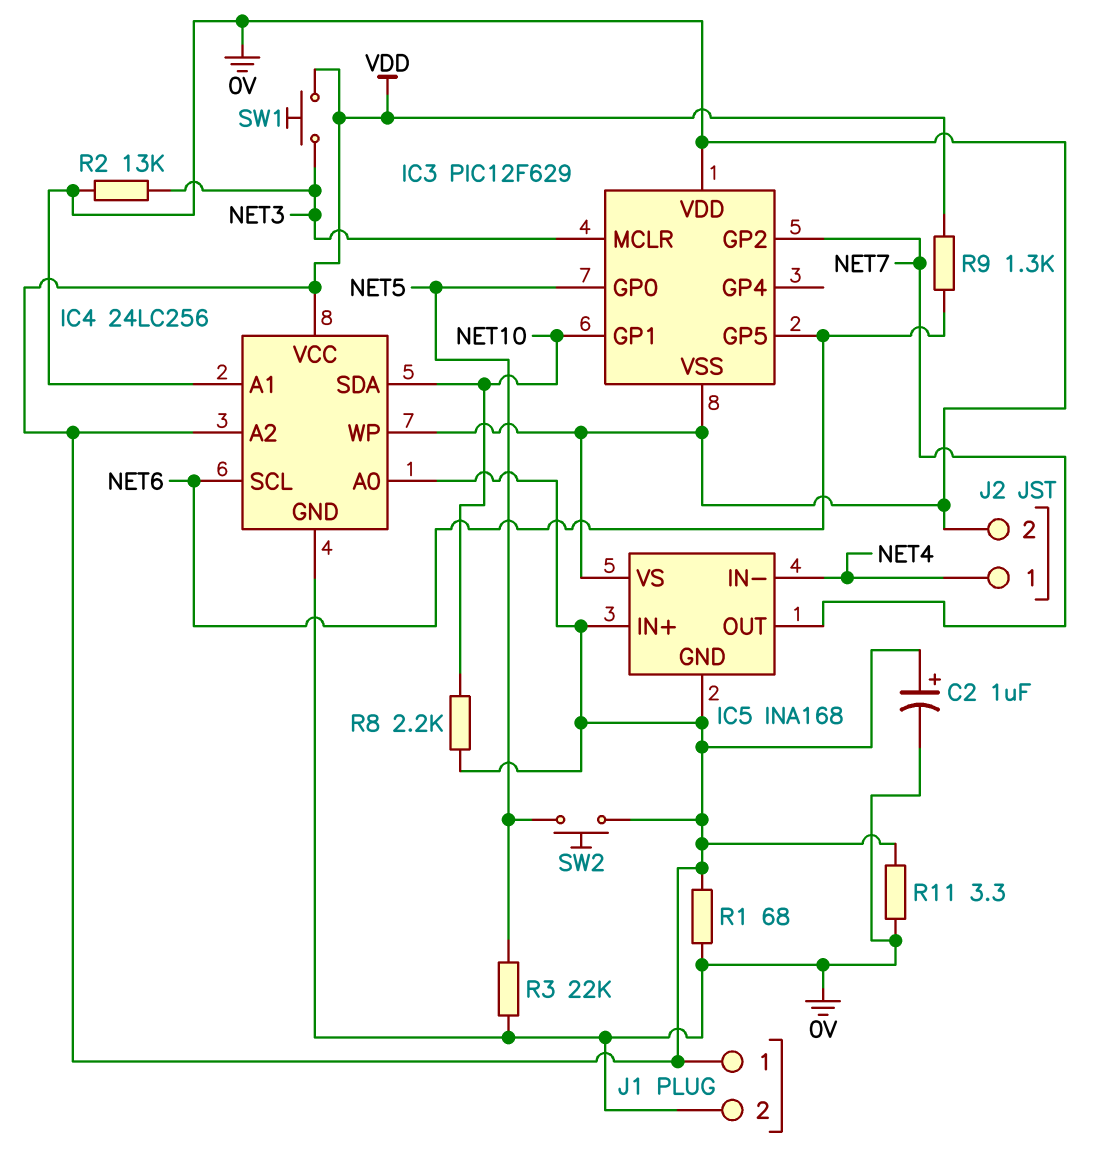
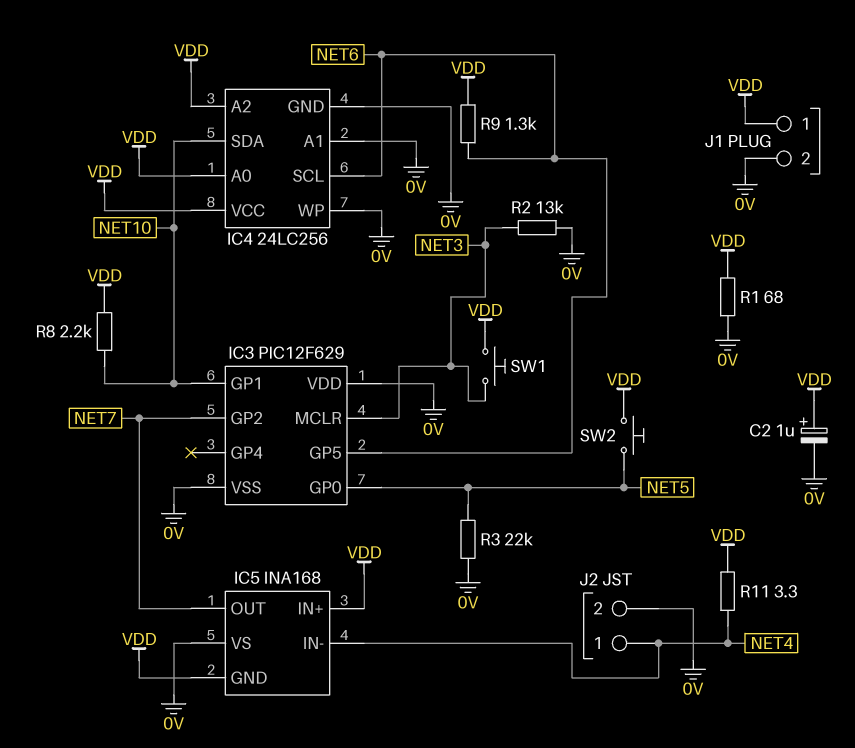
R11: 3.3 (0V, VDD) -> 3.3 (NET4, VDD)

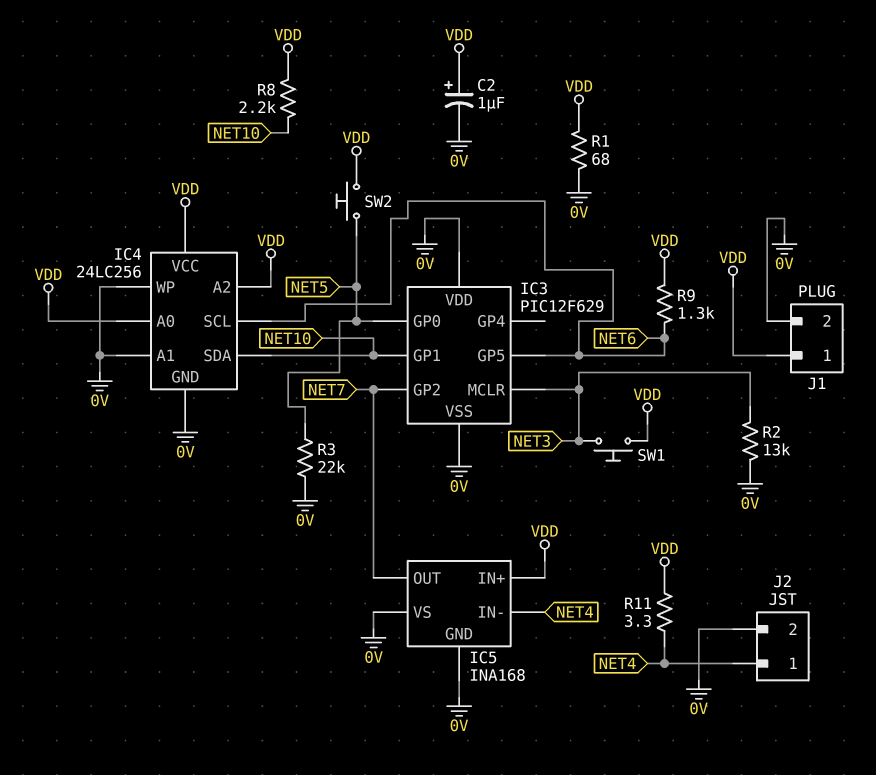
IC5 pin GND: VDD -> 0V

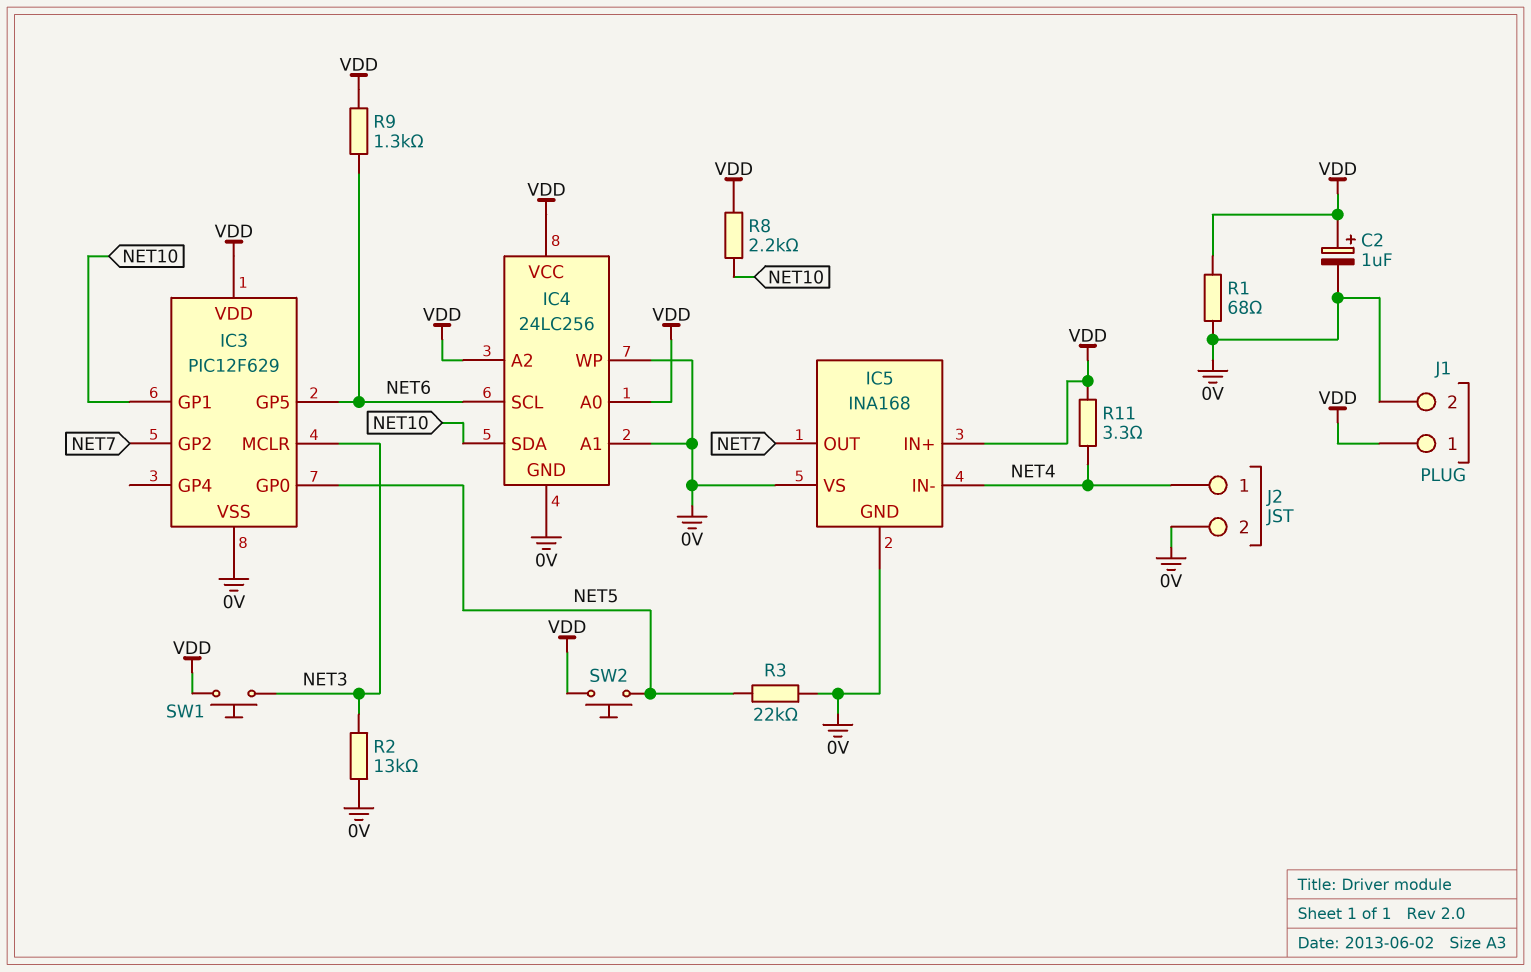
IC3 pin VDD: 0V -> VDD

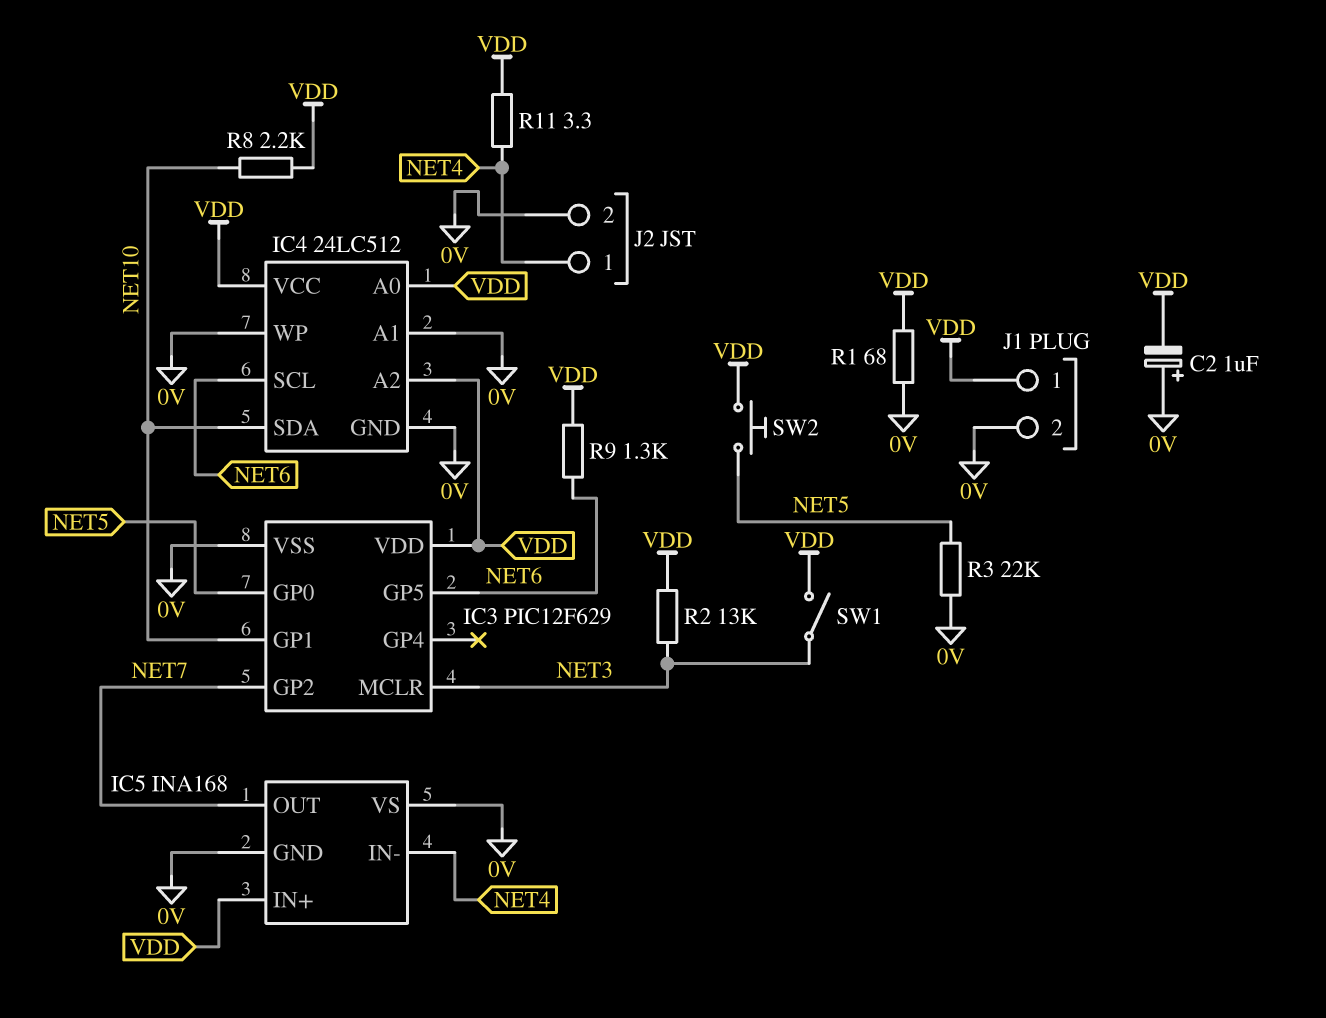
C2: 1uF (plus VDD, minus 0V) -> 1uF (plus 0V, minus VDD)
IC4: 24LC256 -> 24LC512
R2: 13k (0V, NET3) -> 13k (NET3, VDD)
SW1: button (NET3, VDD) -> switch (NET3, VDD)

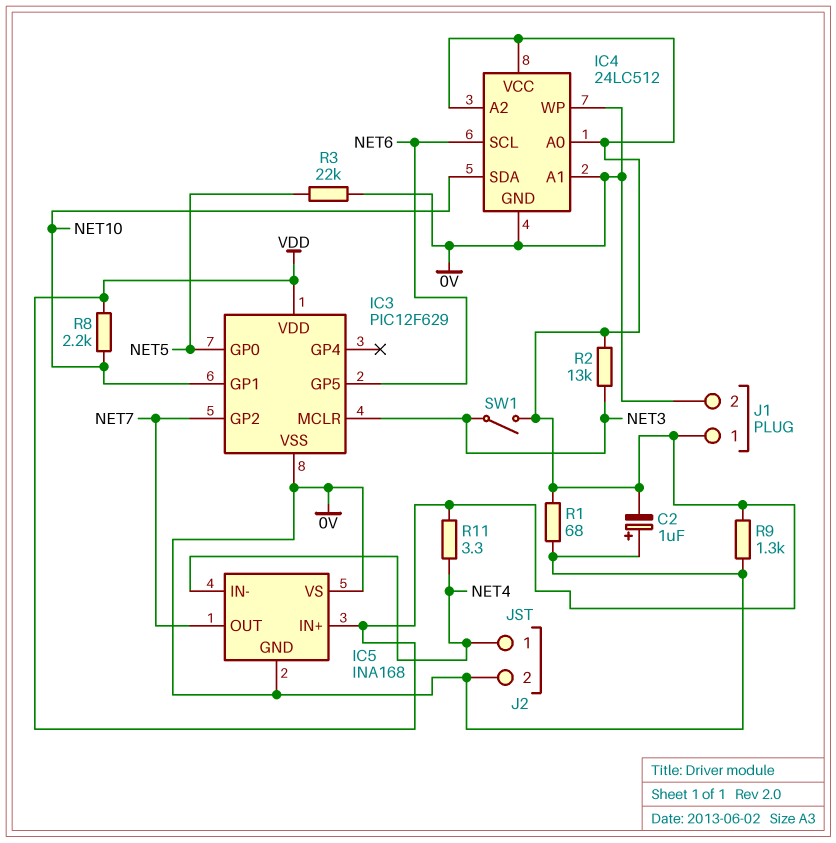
R9: 1.3k (NET6, VDD) -> 1.3k (0V, VDD)
SW2: button (NET5, VDD) -> none

